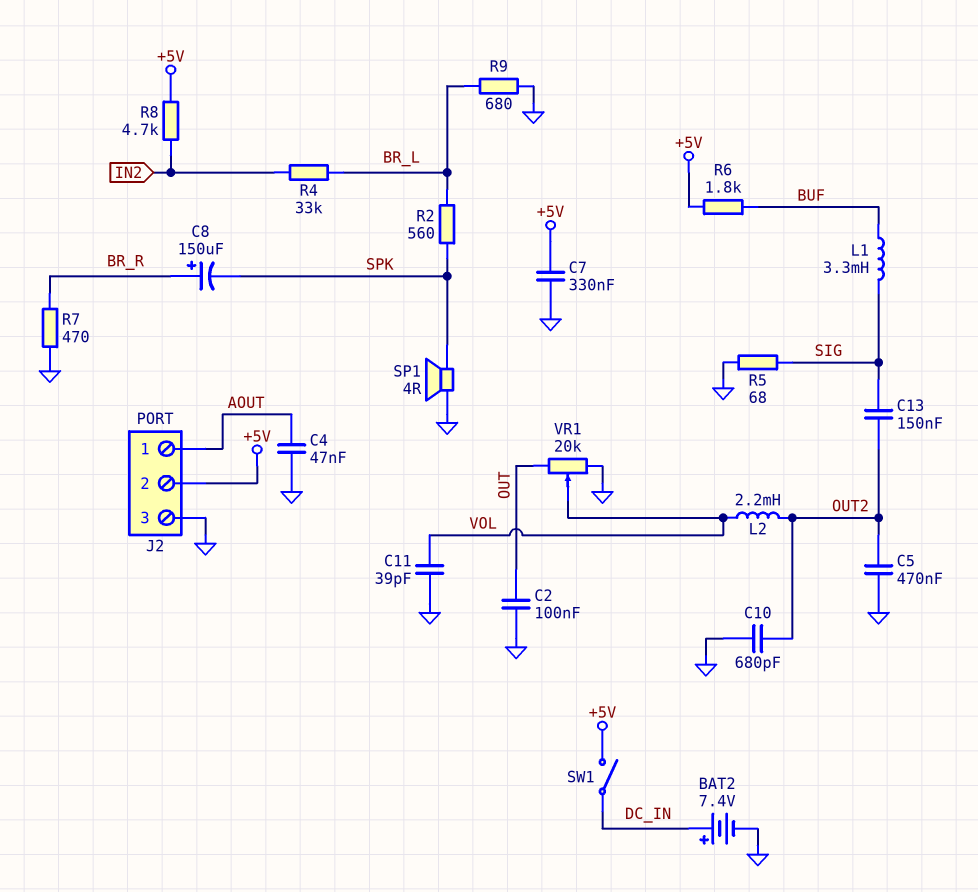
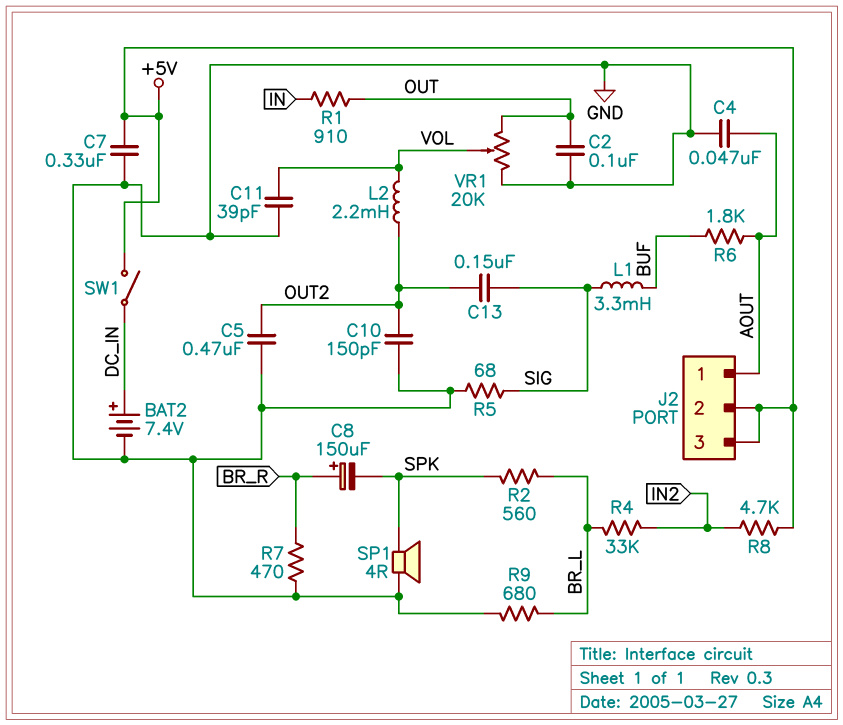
C10: 680pF (GND, OUT2) -> 150pF (GND, OUT2)
J2 pin 3: GND -> +5V
R1: none -> 910 (IN, OUT)
R6: 1.8k (+5V, BUF) -> 1.8k (AOUT, BUF)

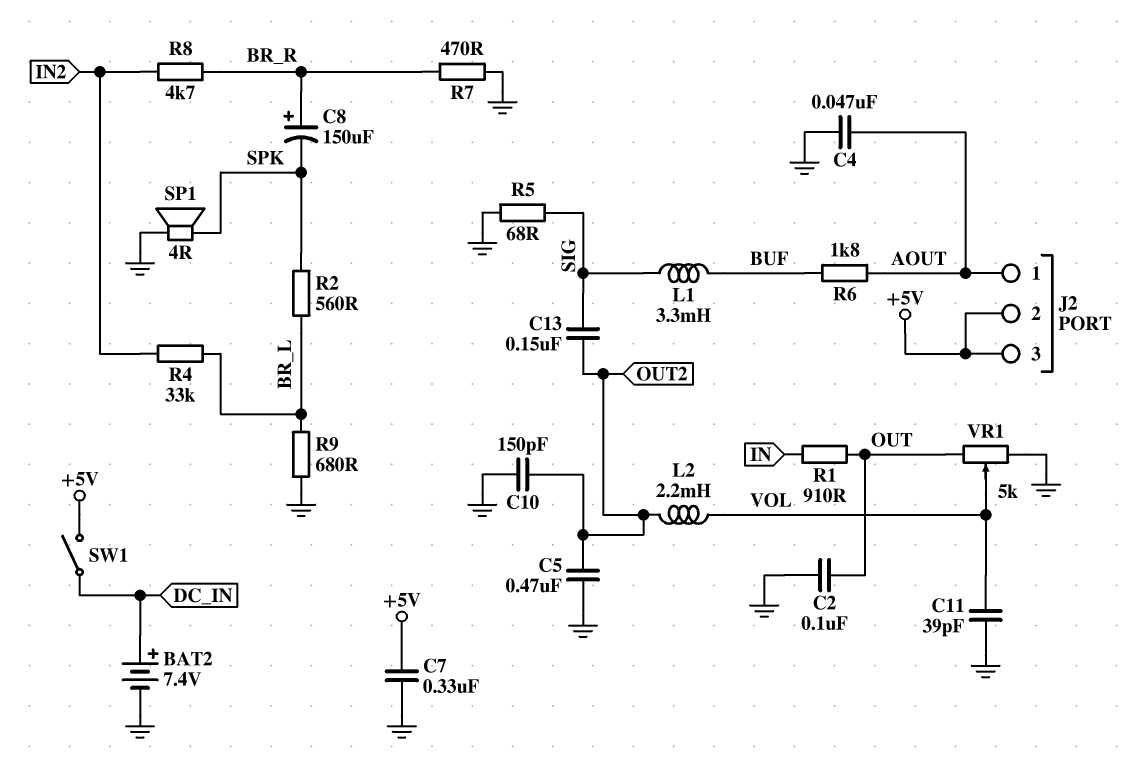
R8: 4.7k (+5V, IN2) -> 4.7k (BR_R, IN2)
VR1: 20k (GND, OUT, wiper VOL) -> 5k (GND, OUT, wiper VOL)

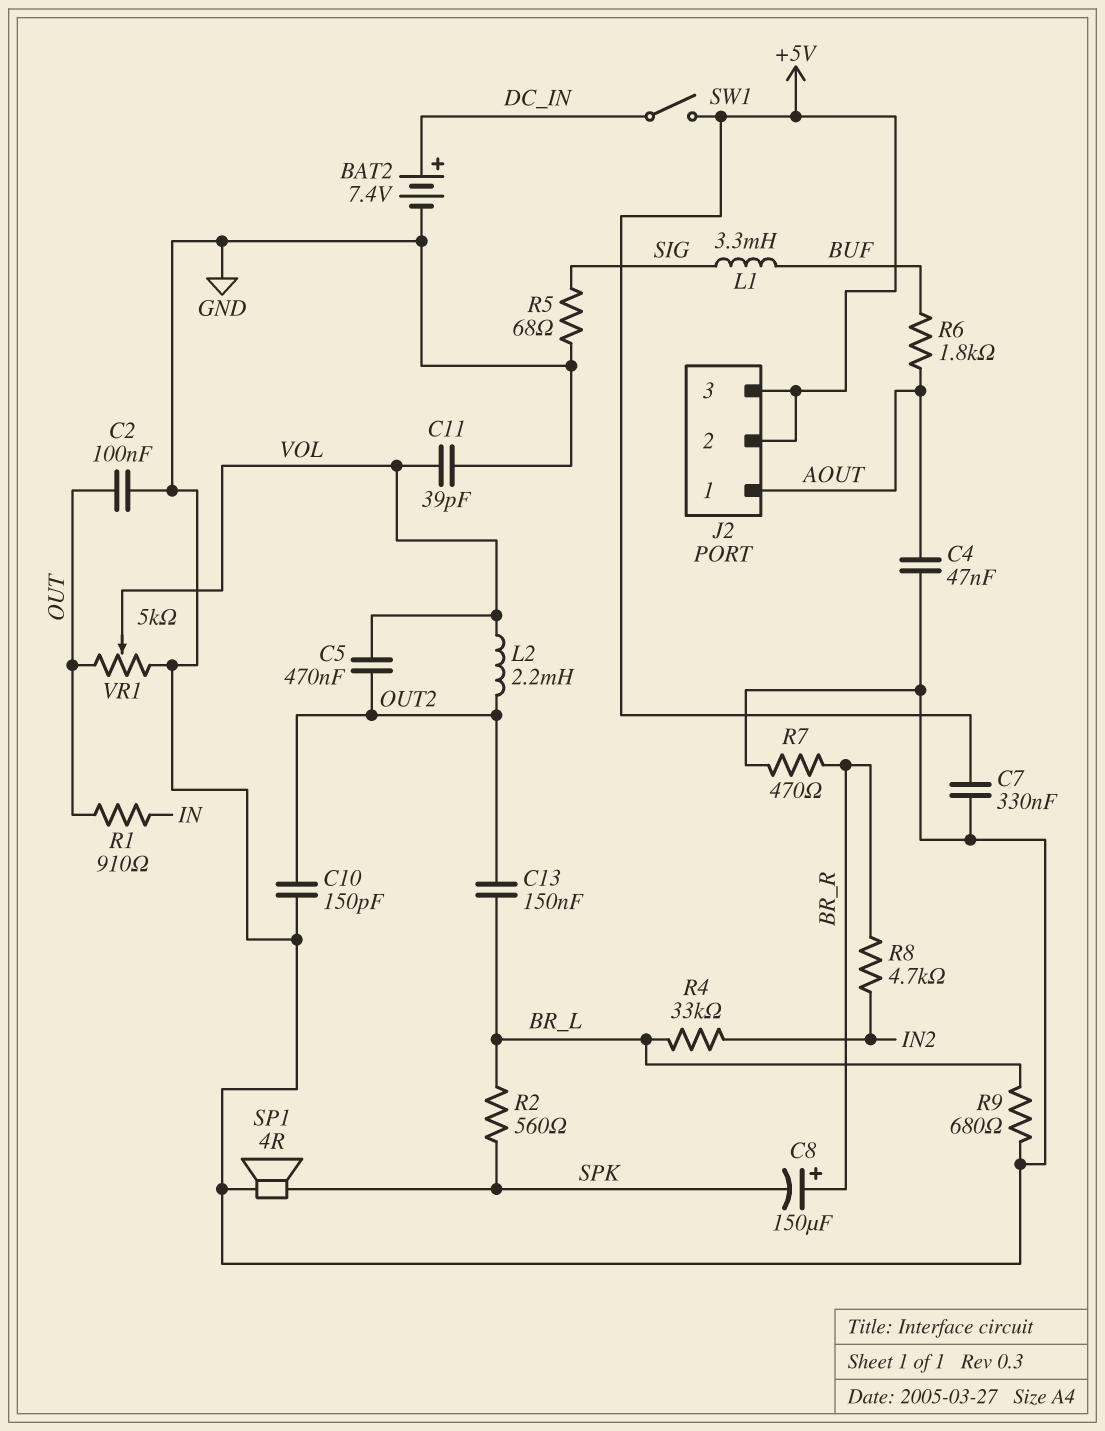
C5: 470nF (GND, OUT2) -> 470nF (OUT2, VOL)
C13: 150nF (OUT2, SIG) -> 150nF (BR_L, OUT2)

